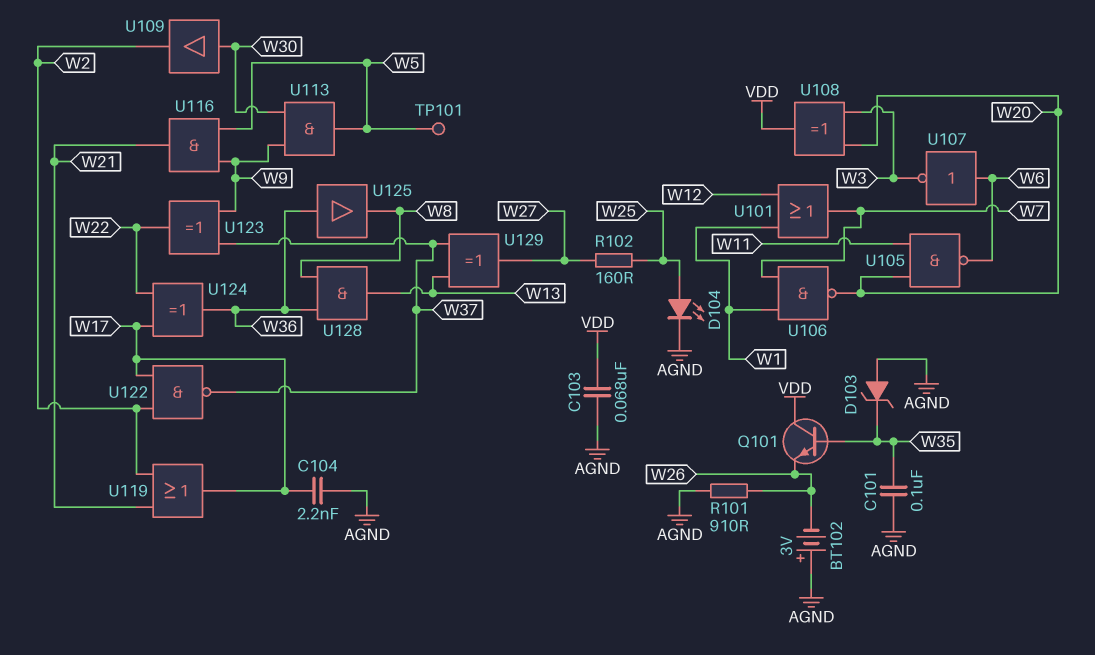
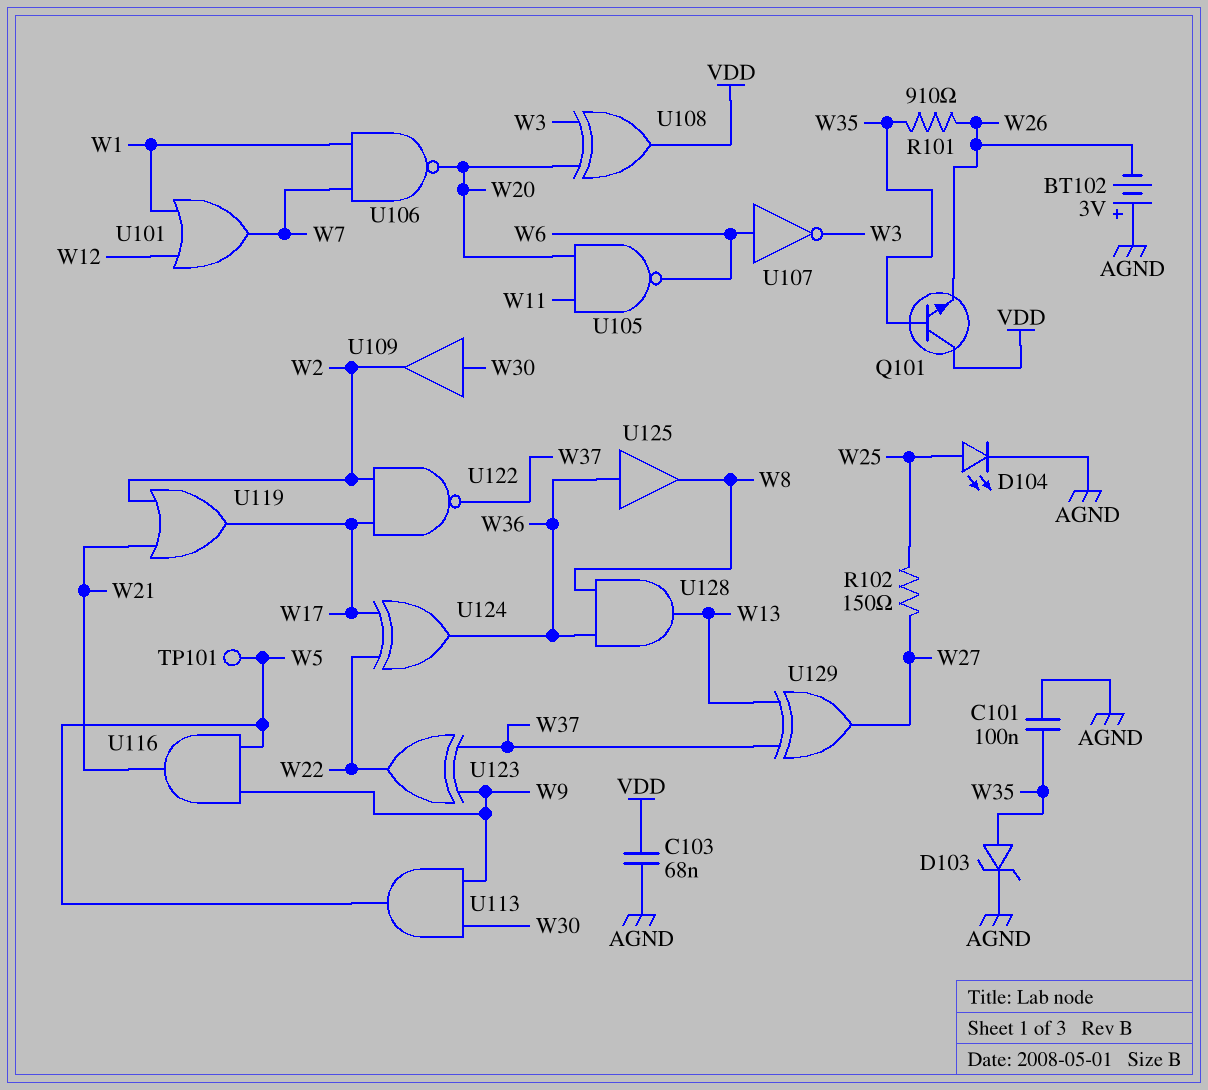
C104: 2.2nF (AGND, W17) -> none
D103: zener (A AGND, K W35) -> zener (A W35, K AGND)
R101: 910 (AGND, W26) -> 910 (W26, W35)
R102: 160 (W25, W27) -> 150 (W25, W27)

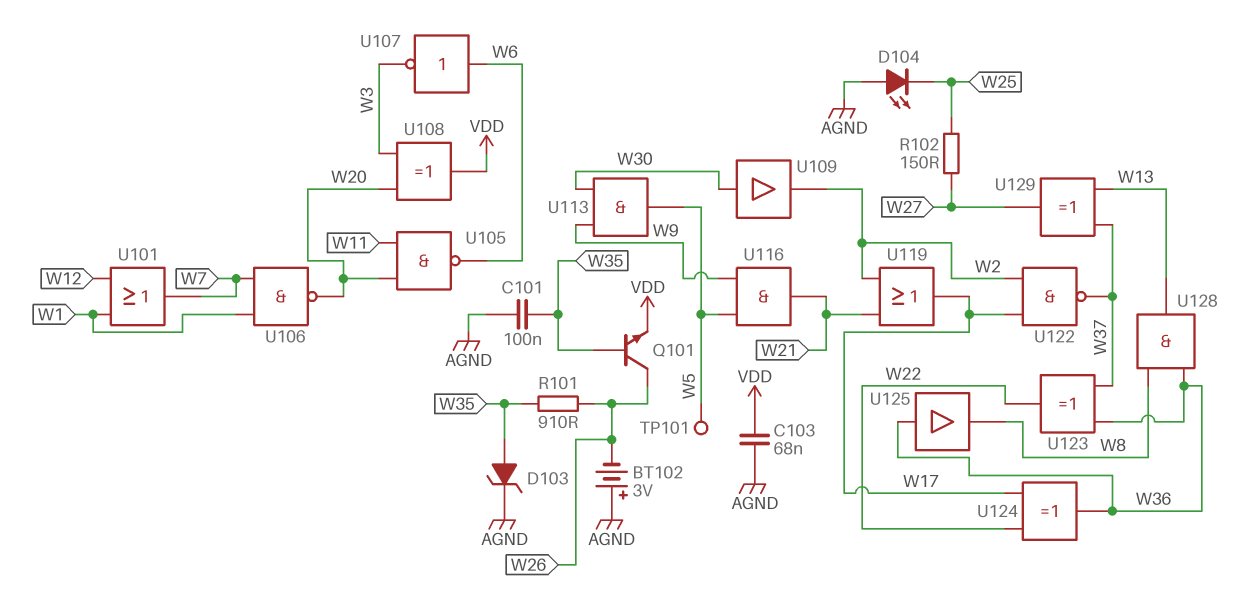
D104: LED (A W25, K AGND) -> LED (A AGND, K W25)
Q101: NPN (B W35, C VDD, E W26) -> NPN (B W35, C W26, E VDD)
U123: XOR (in W9, in W37, out W22) -> XOR (in W36, in W37, out W22)

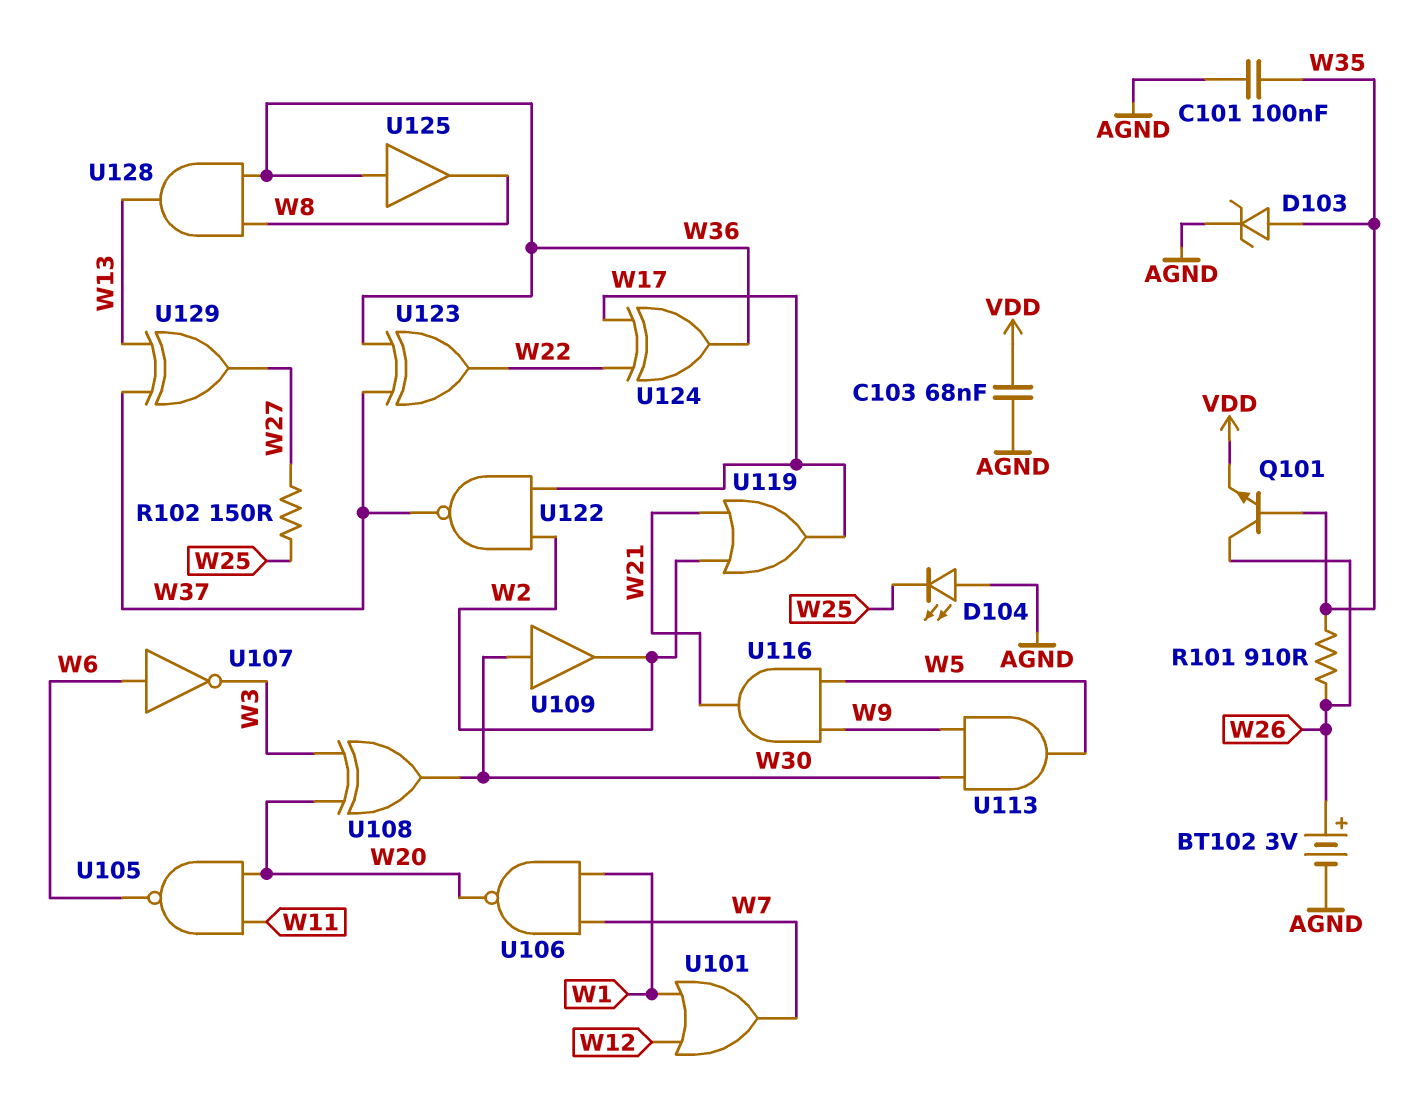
BT102: 3V (plus AGND, minus W26) -> 3V (plus W26, minus AGND)
TP101: test point (W5) -> none
U108: XOR (in W3, in W20, out VDD) -> XOR (in W3, in W20, out W30)

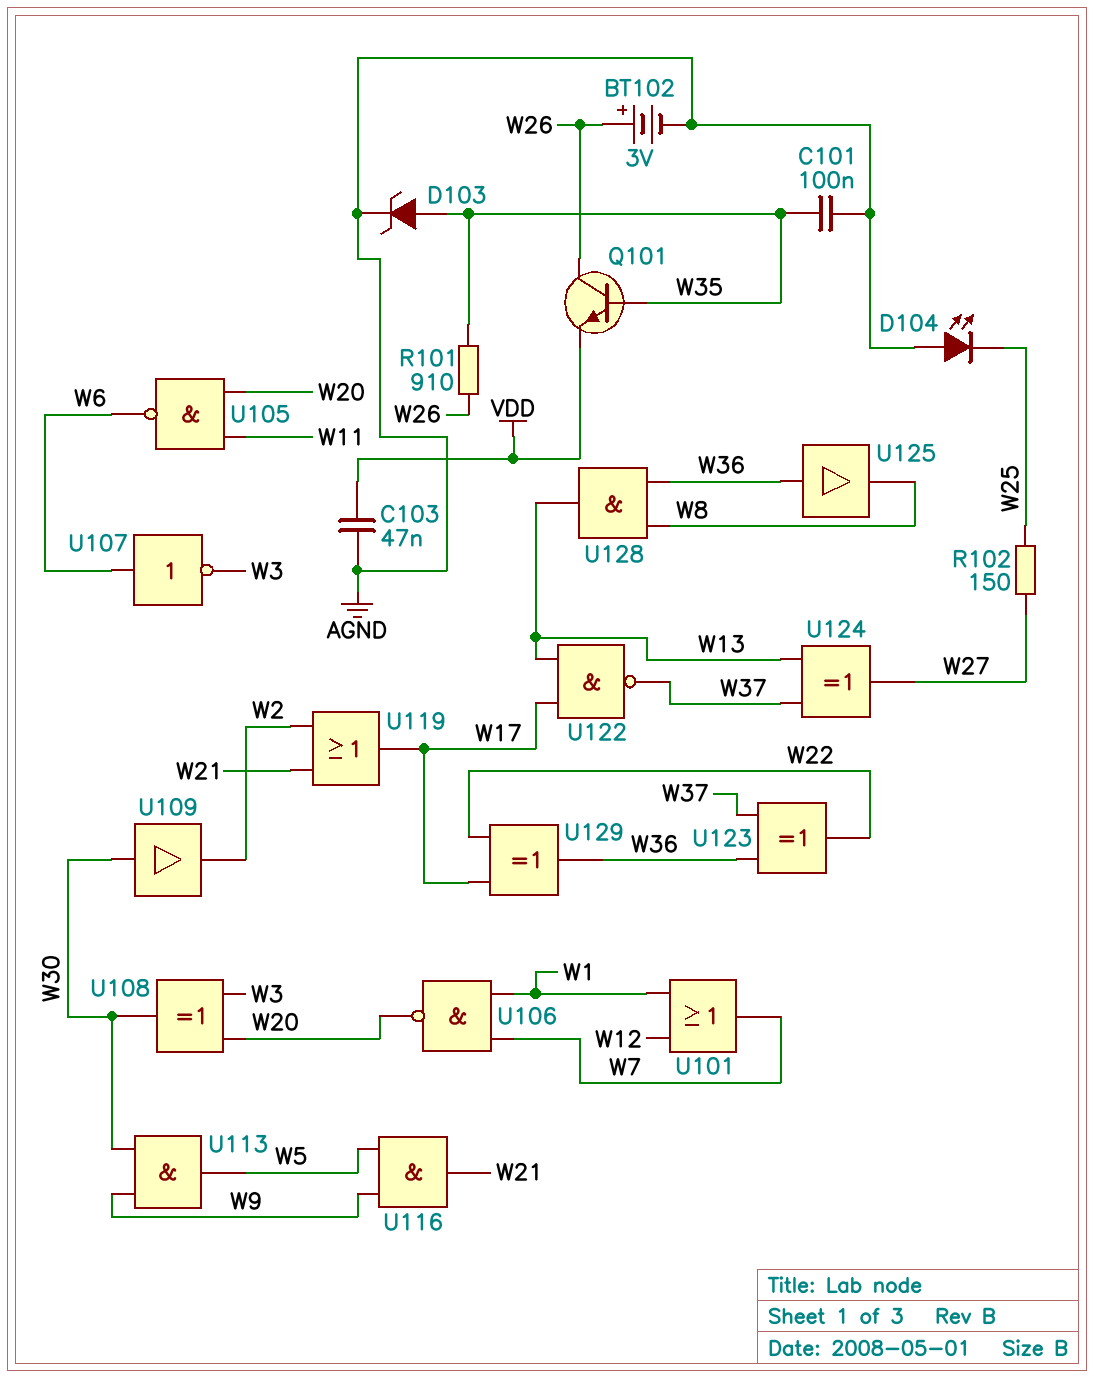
C103: 68nF (AGND, VDD) -> 47nF (AGND, VDD)
U122: NAND (in W2, in W17, out W37) -> NAND (in W13, in W17, out W37)
U124: XOR (in W17, in W22, out W36) -> XOR (in W13, in W37, out W27)
U129: XOR (in W13, in W37, out W27) -> XOR (in W17, in W22, out W36)

